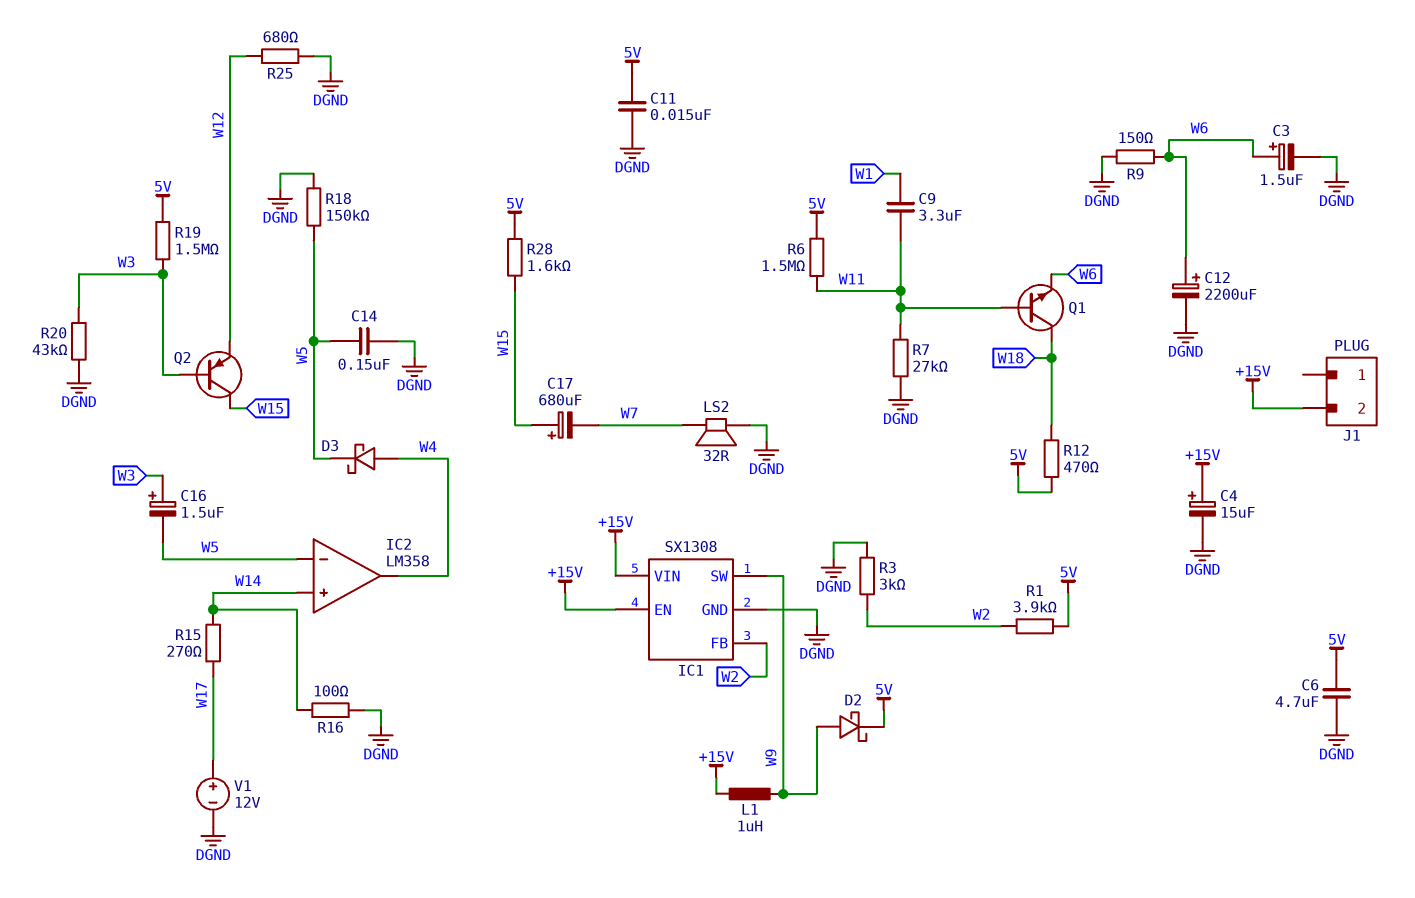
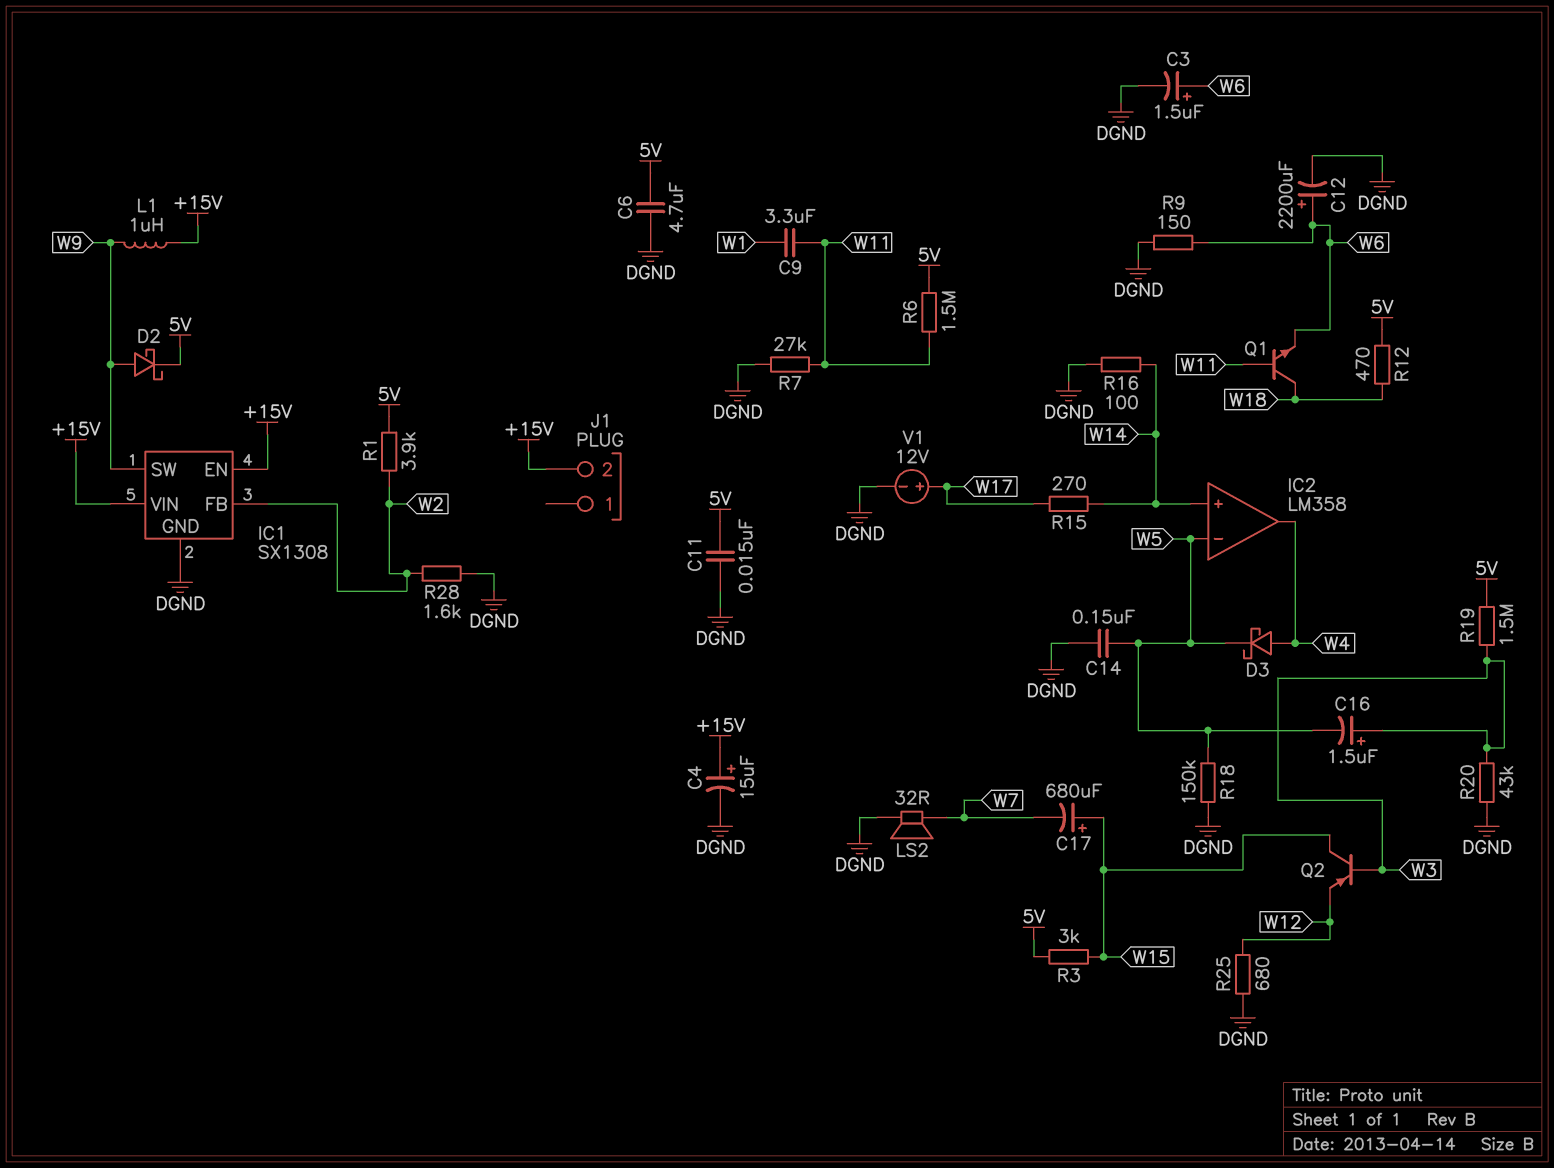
R3: 3k (DGND, W2) -> 3k (5V, W15)
R28: 1.6k (5V, W15) -> 1.6k (DGND, W2)

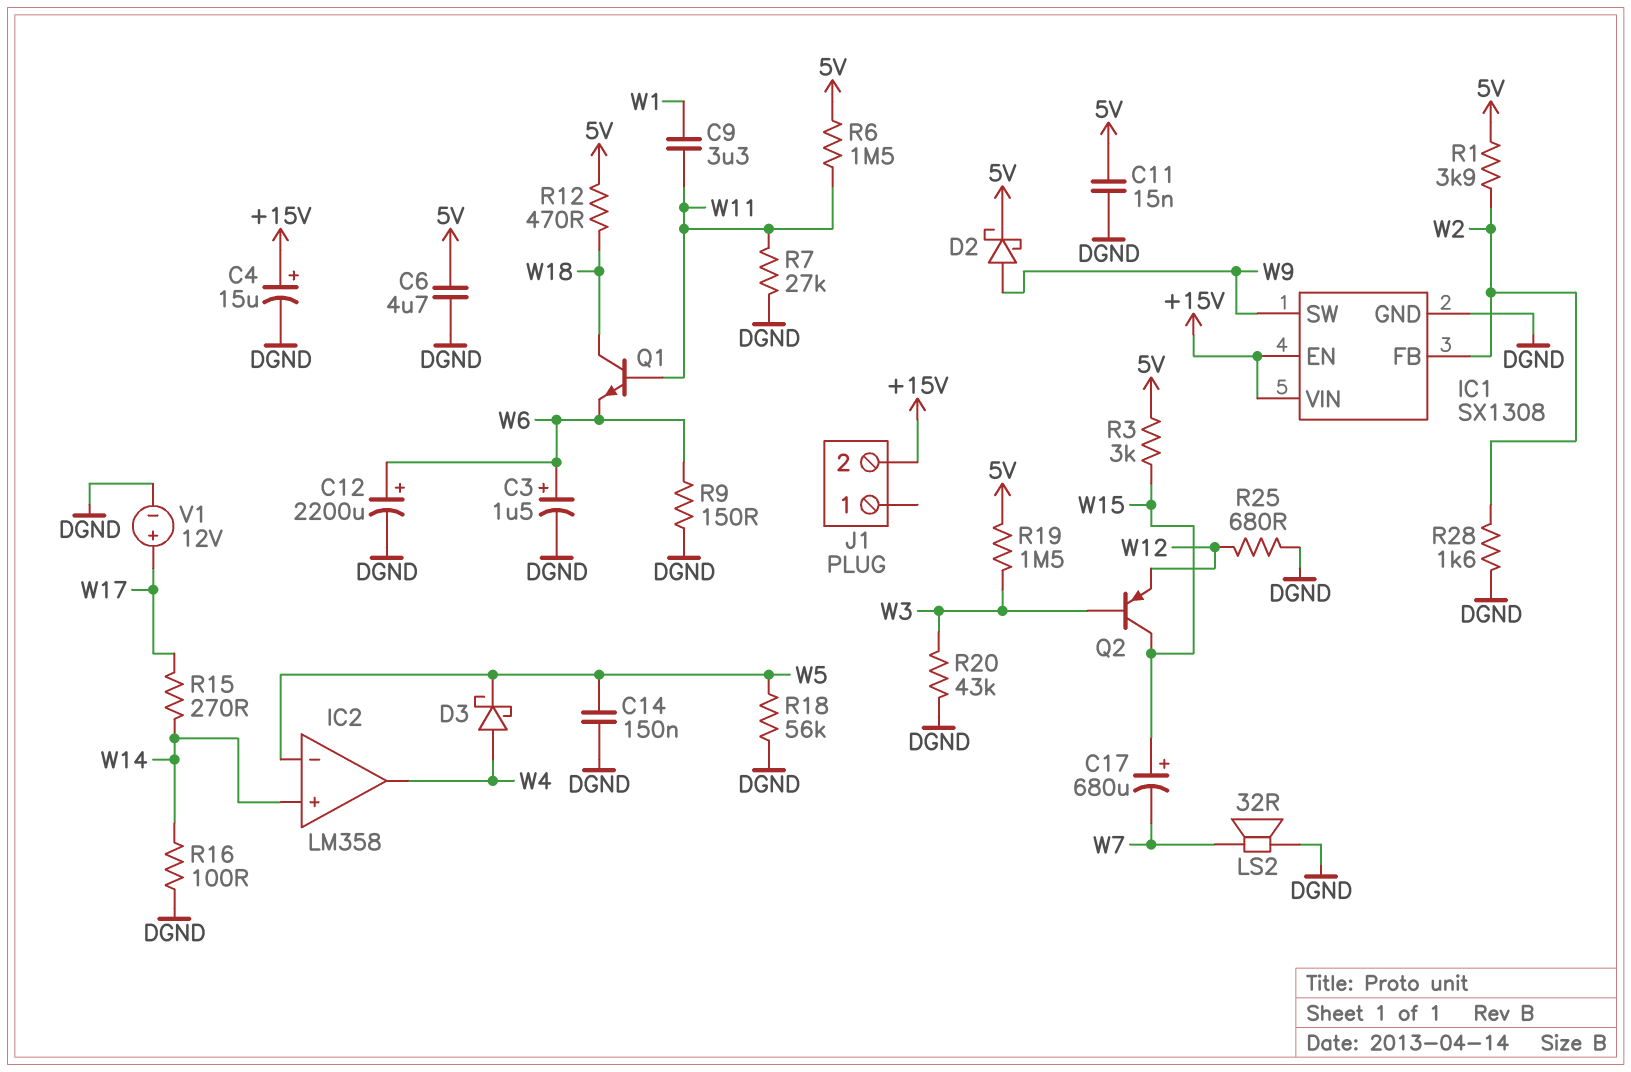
C16: 1.5uF (plus W3, minus W5) -> none
L1: 1uH (+15V, W9) -> none
R18: 150k (DGND, W5) -> 56k (DGND, W5)

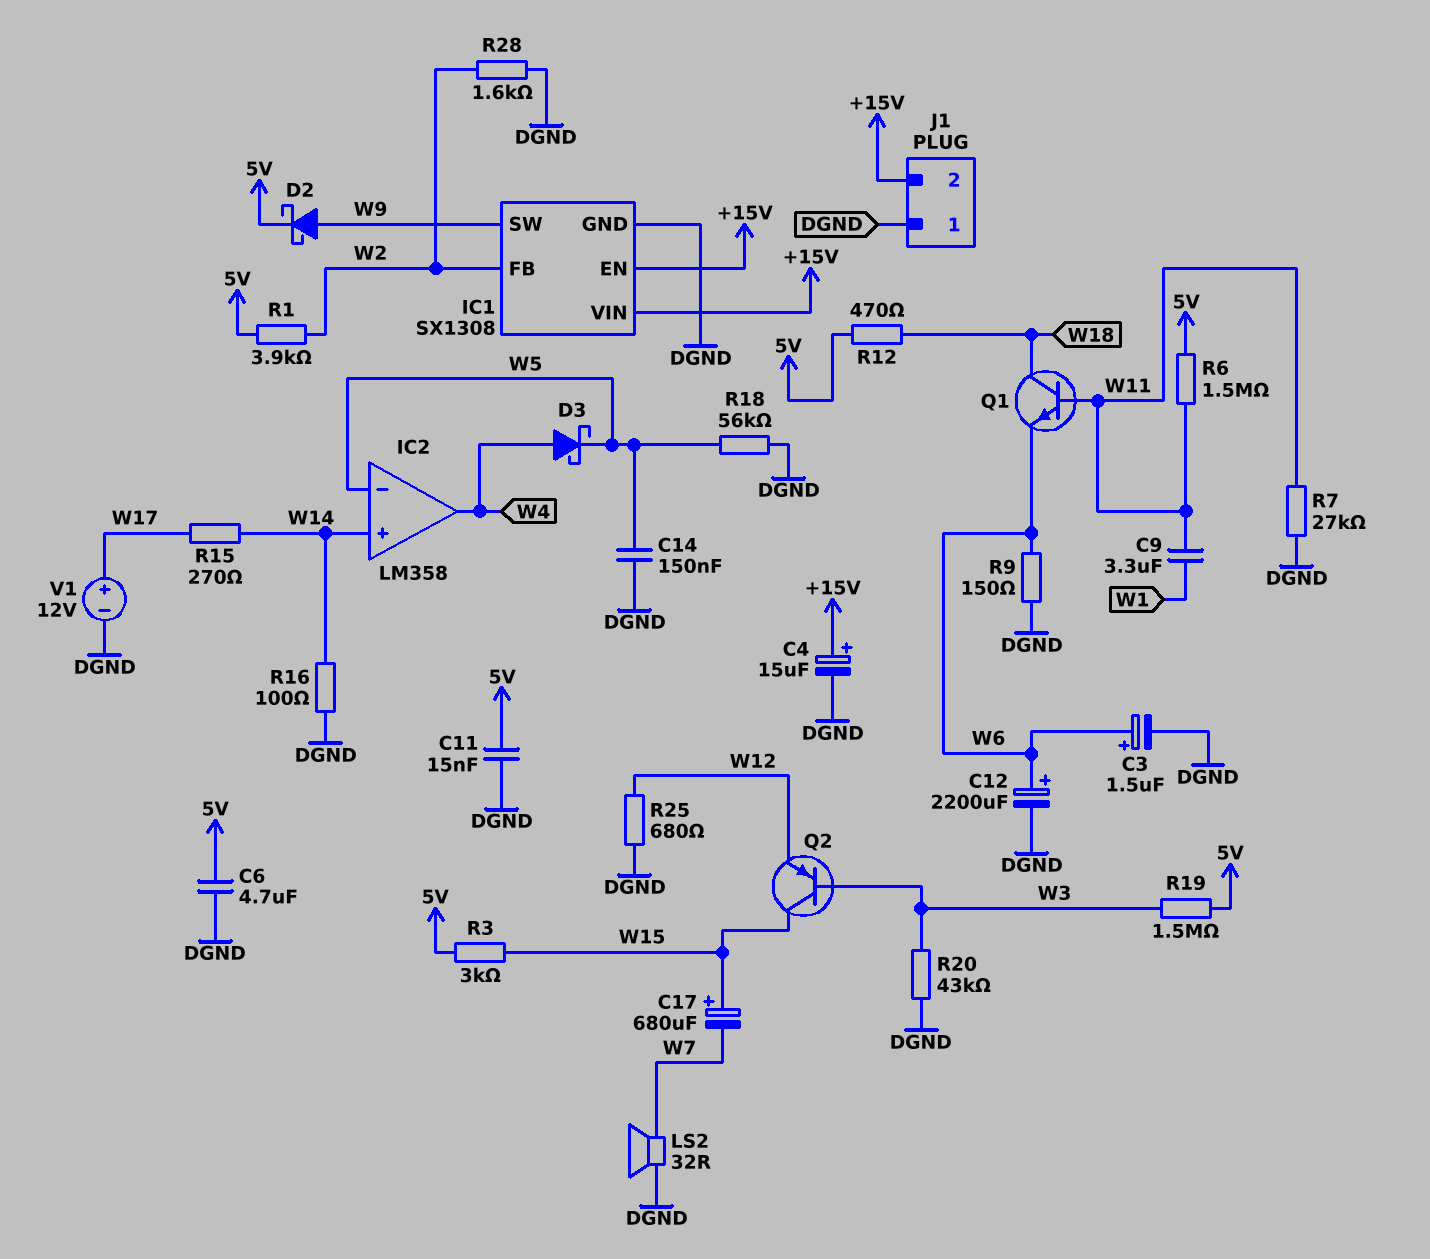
J1 pin 1: none -> DGND

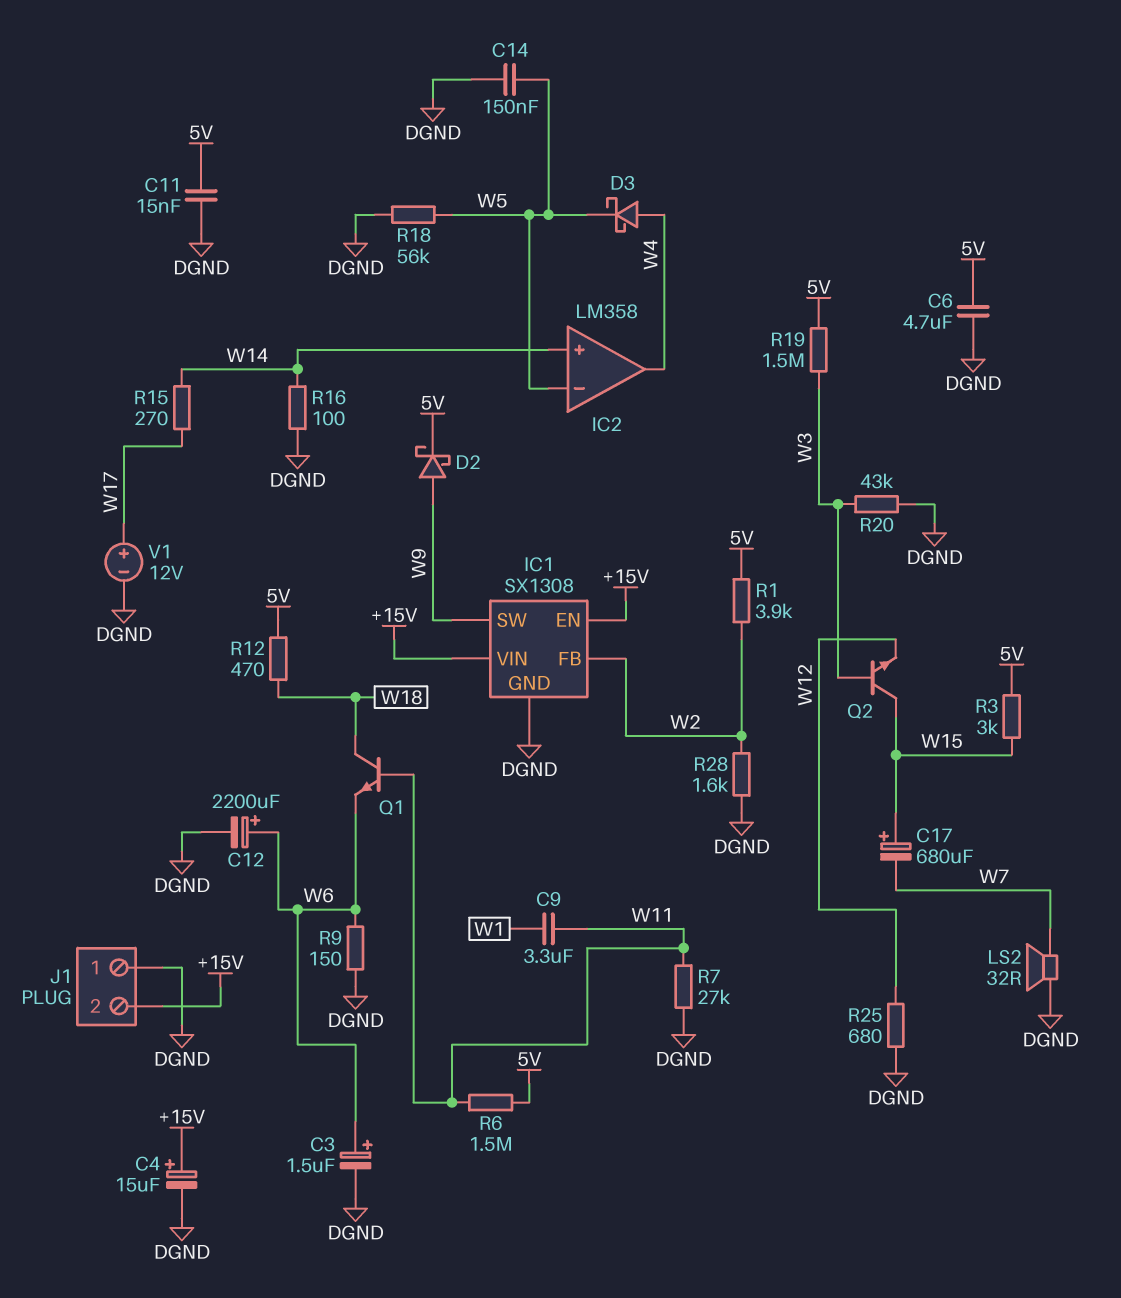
Q2: PNP (B W3, C W15, E W12) -> NPN (B W3, C W15, E W12)

